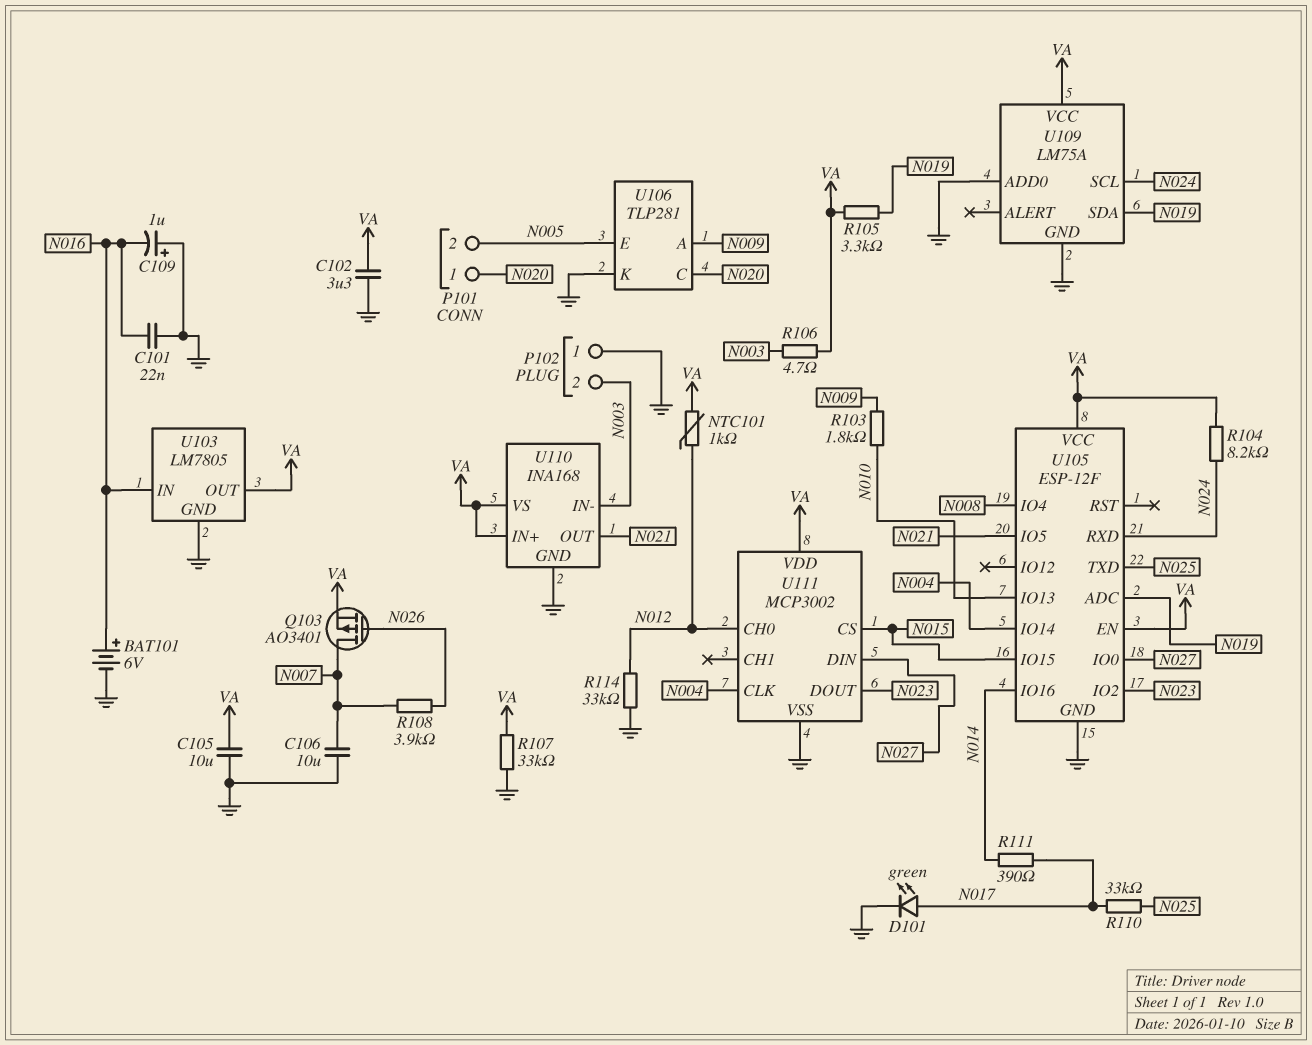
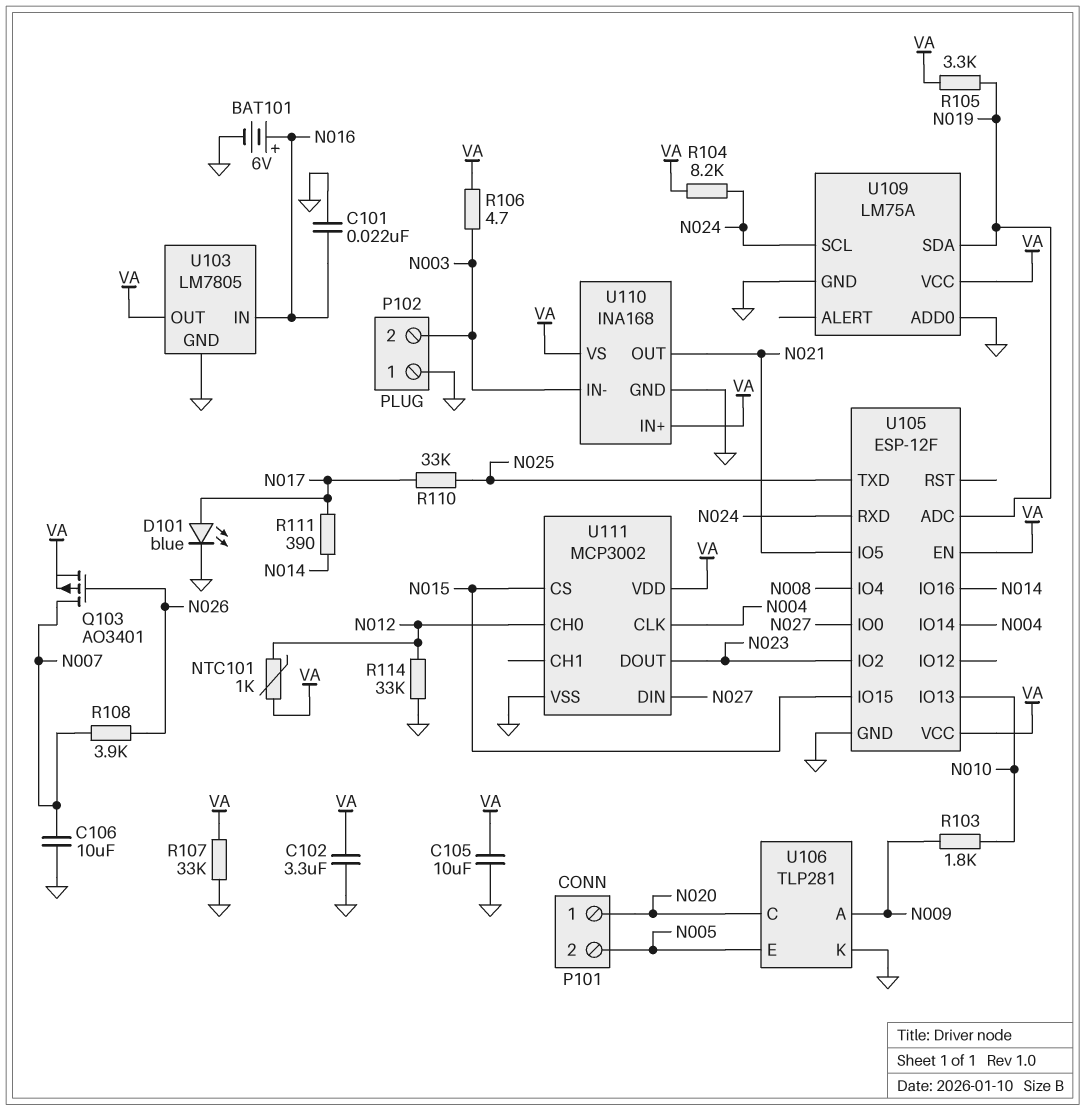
C109: 1uF (plus GND, minus N016) -> none
D101: LED green (A N017, K GND) -> LED blue (A N017, K GND)

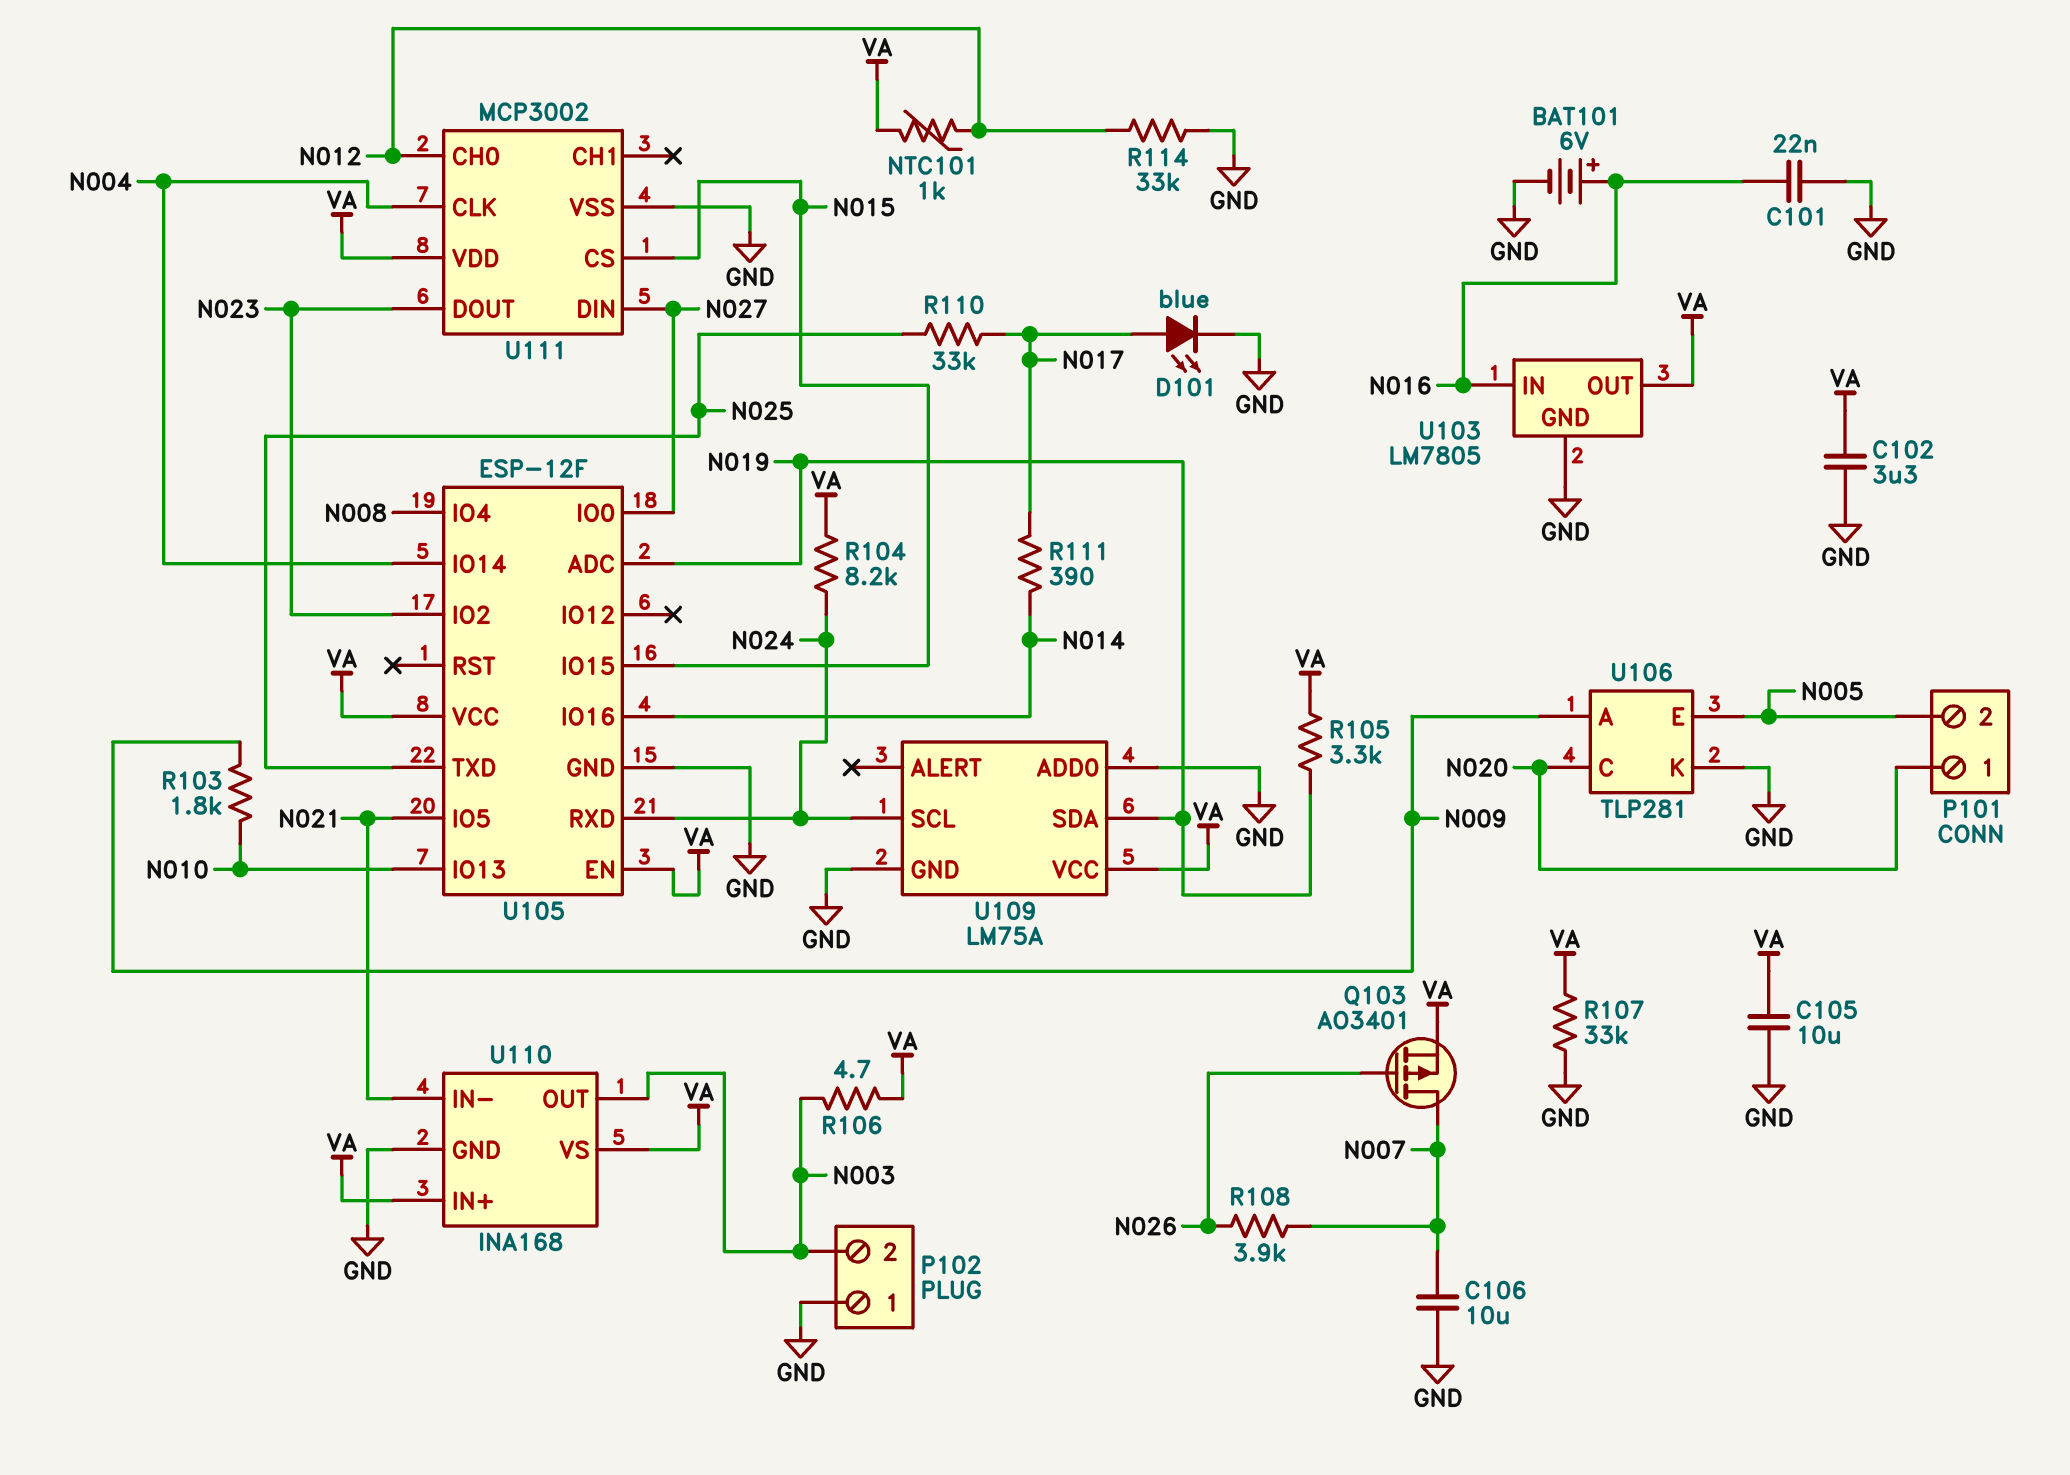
U110 pin IN-: N003 -> N021
U110 pin OUT: N021 -> N003

